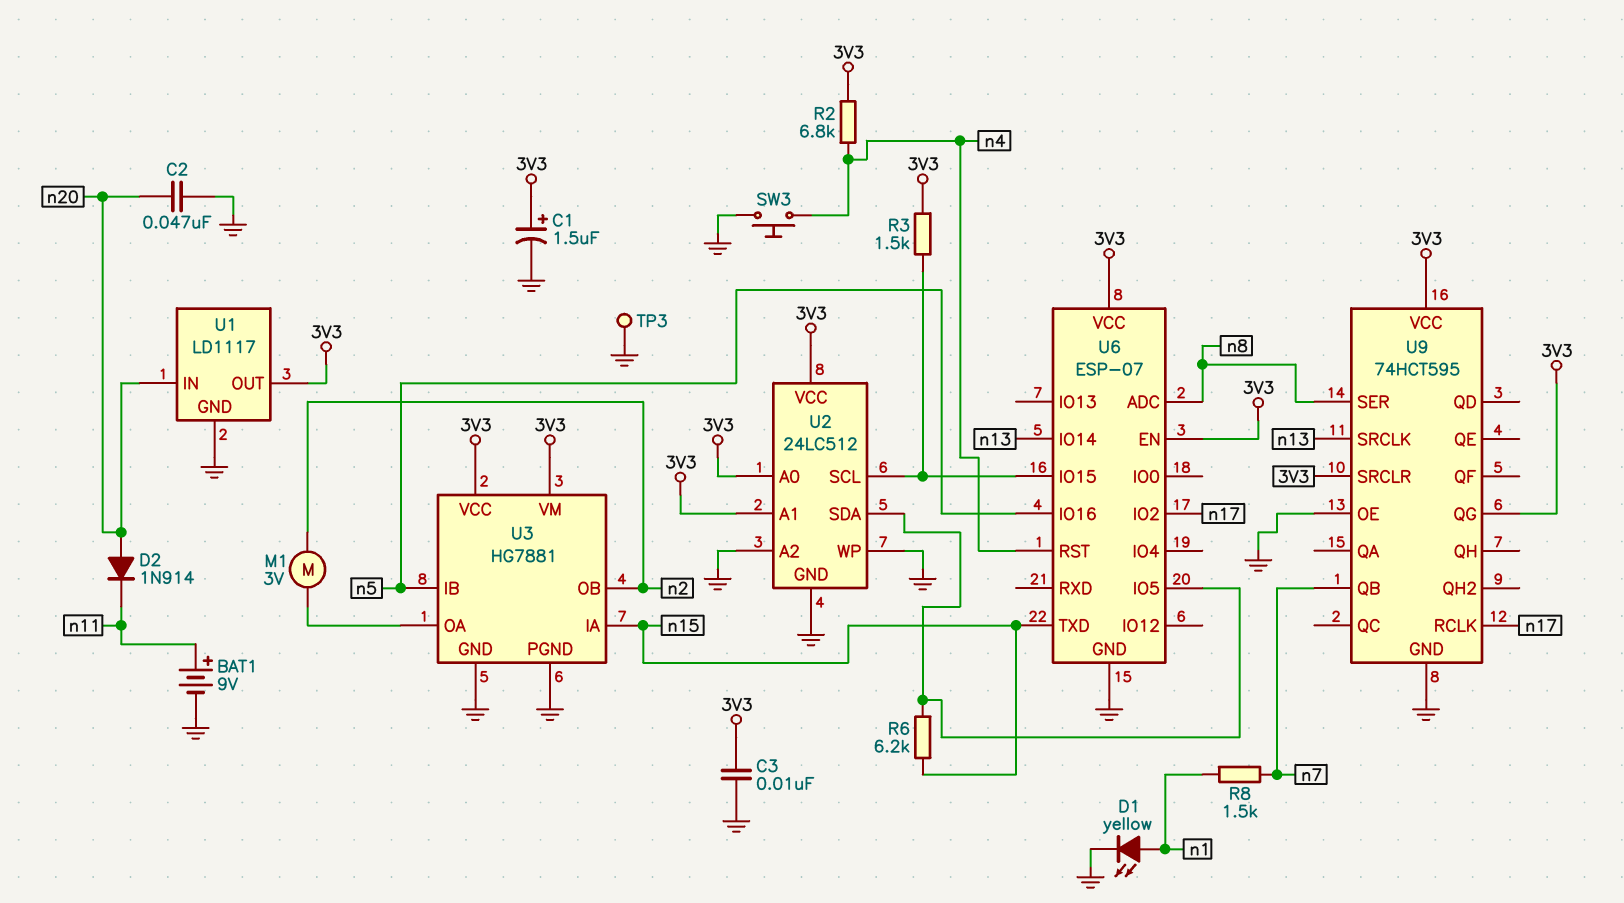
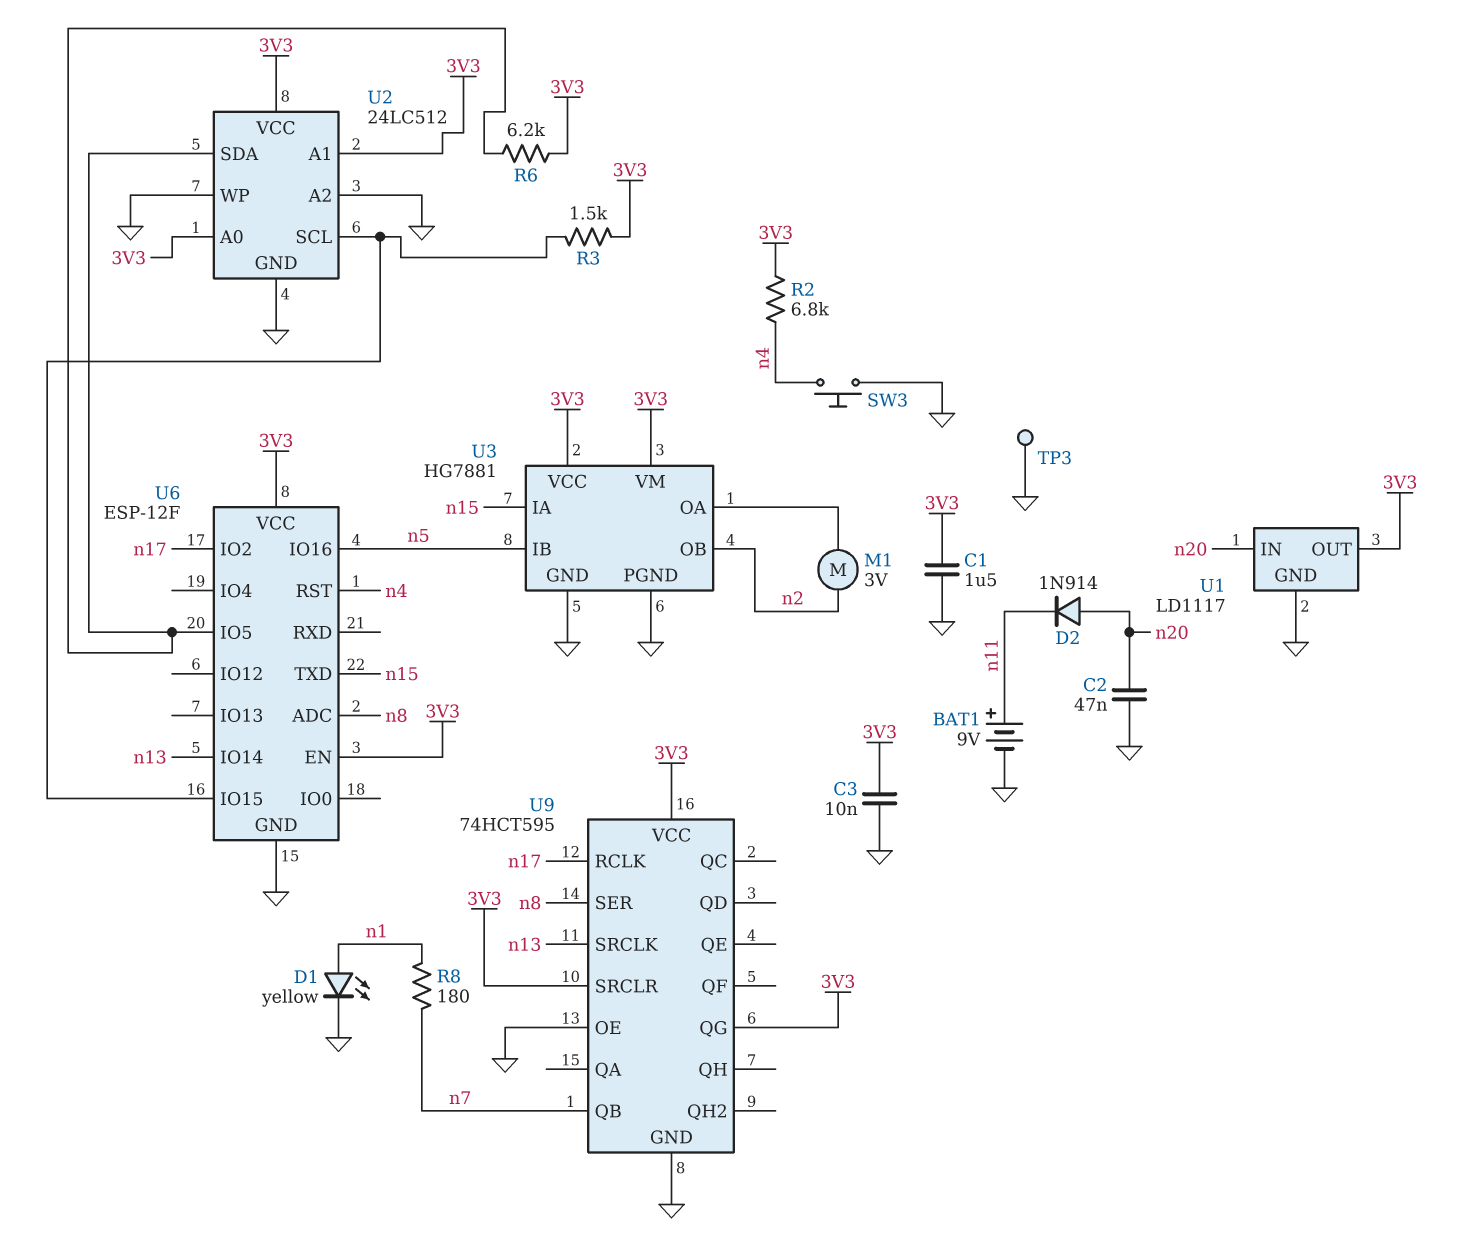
C1: 1.5uF (plus 3V3, minus GND) -> 1.5uF (3V3, GND)
R6: 6.2k (U2/SDA, n15) -> 6.2k (3V3, U2/SDA)
R8: 1.5k (n1, n7) -> 180 (n1, n7)
U6: ESP-07 -> ESP-12F

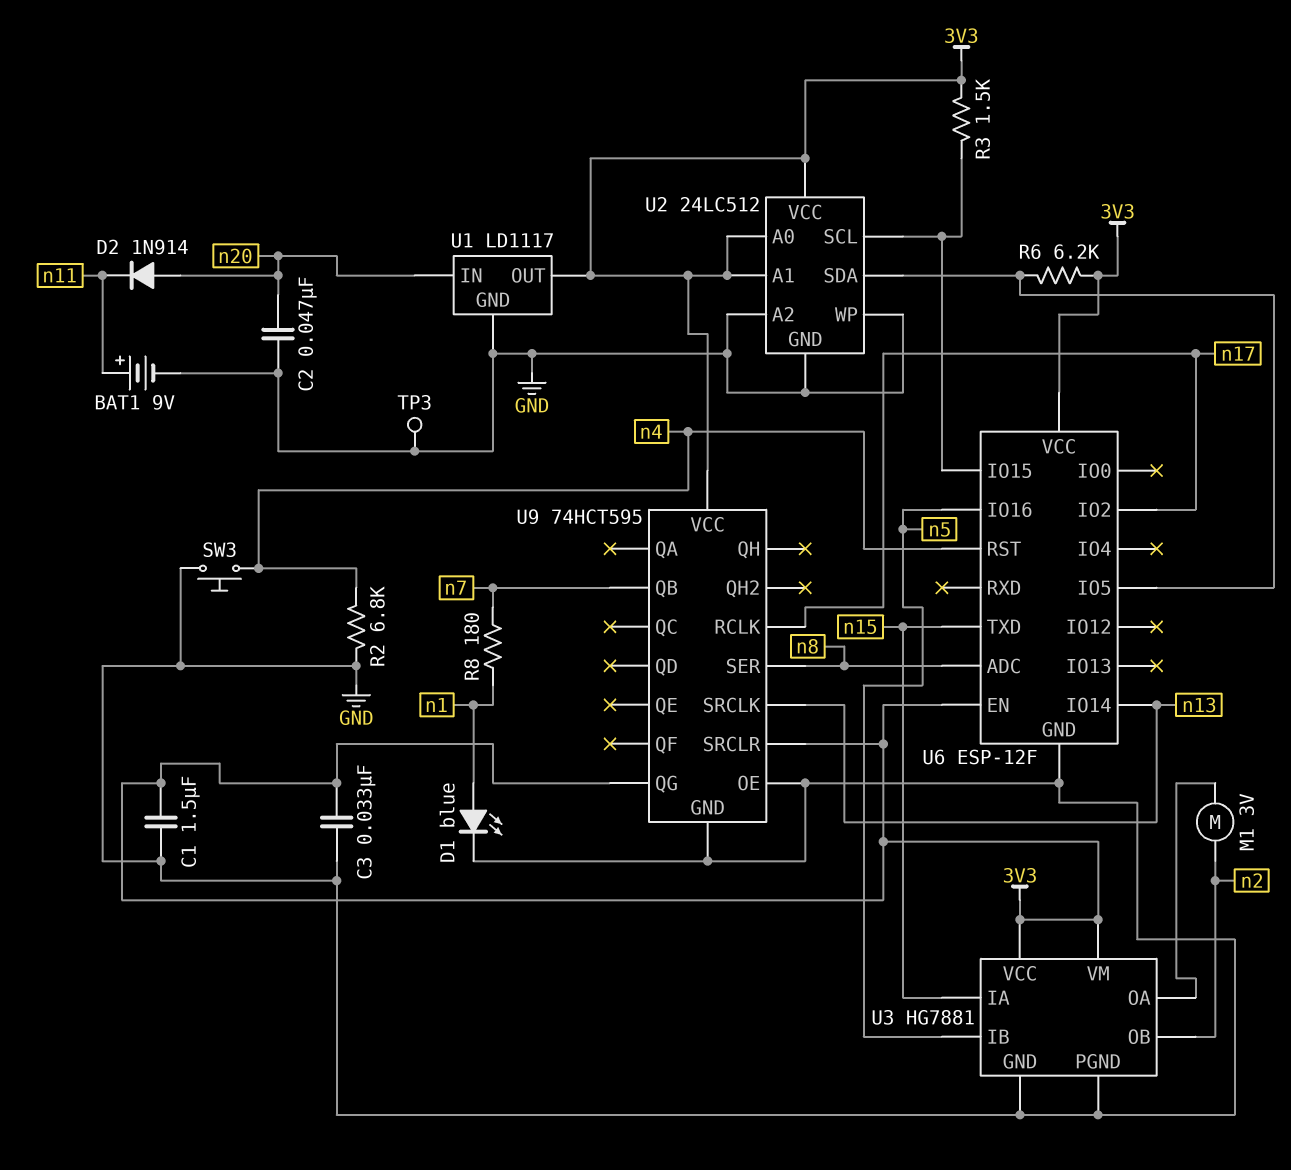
C3: 10nF (3V3, GND) -> 33nF (3V3, GND)
D1: LED yellow (A n1, K GND) -> LED blue (A n1, K GND)
R2: 6.8k (3V3, n4) -> 6.8k (GND, n4)

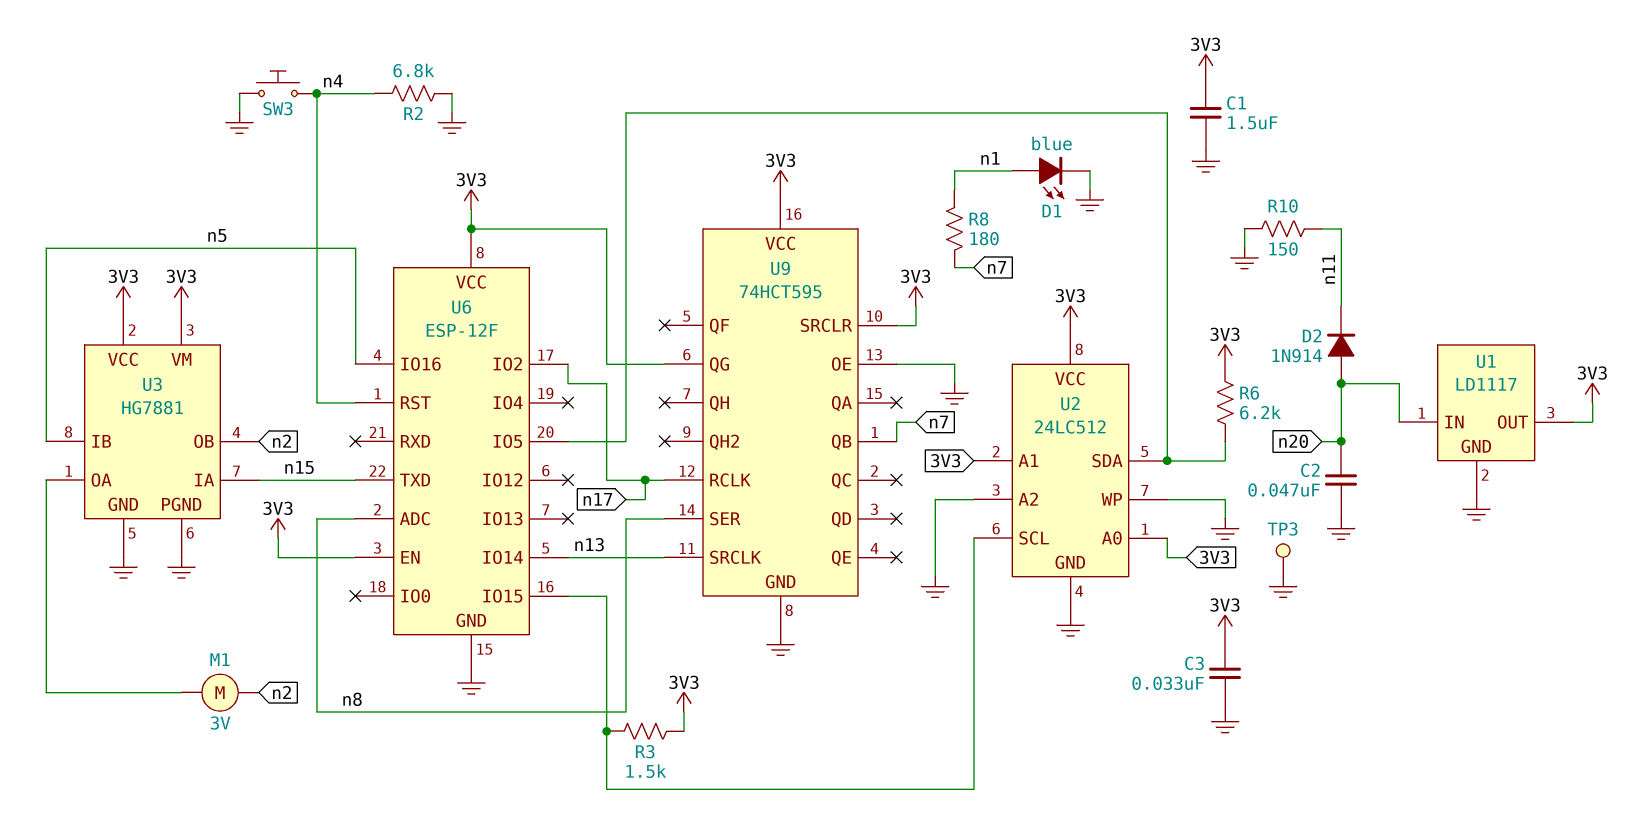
BAT1: 9V (plus n11, minus GND) -> none
R10: none -> 150 (GND, n11)

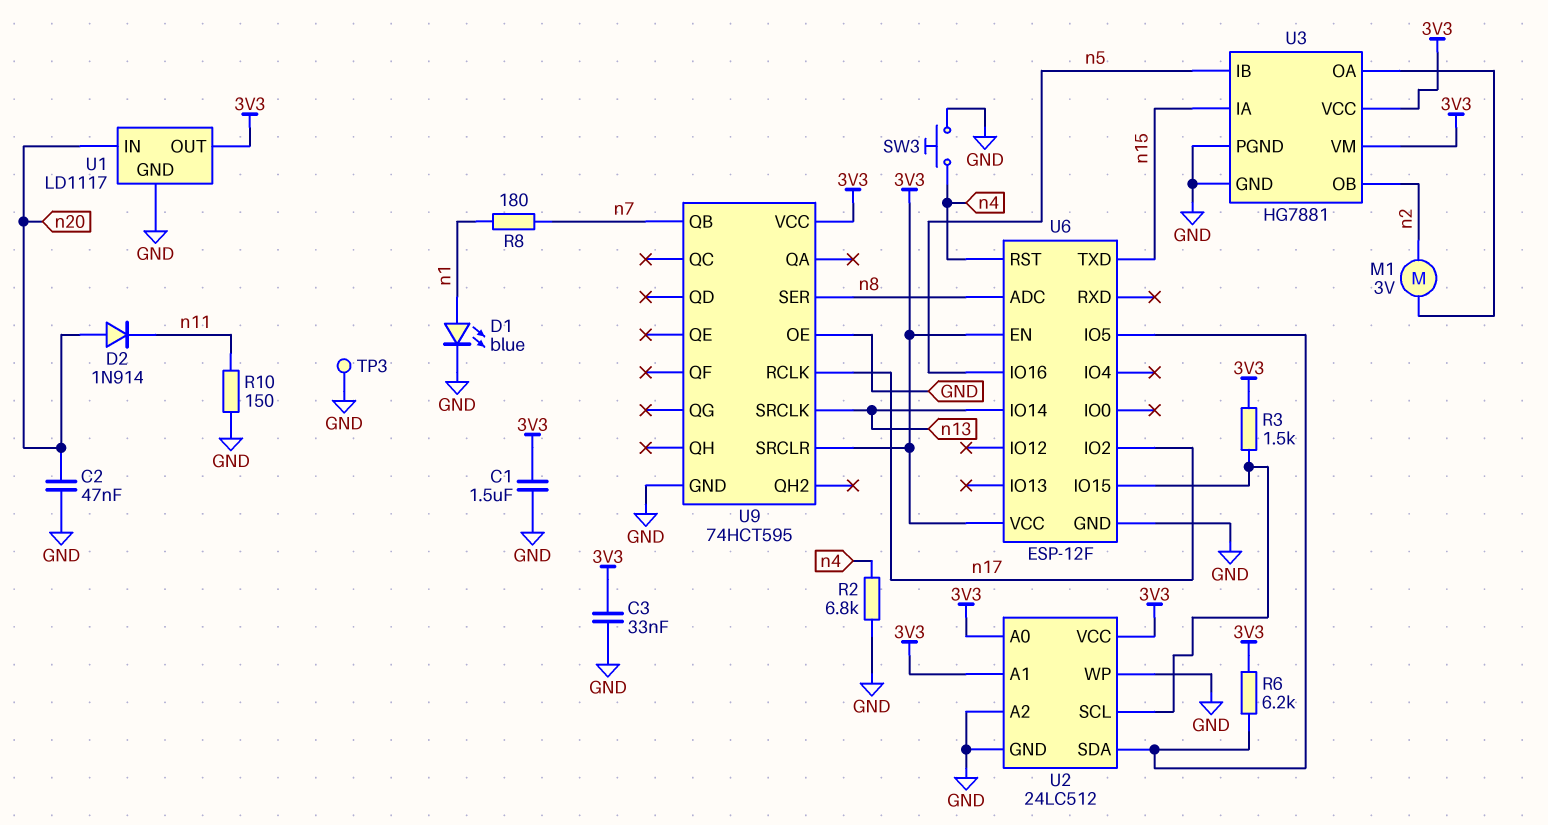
U9 pin QG: 3V3 -> none

